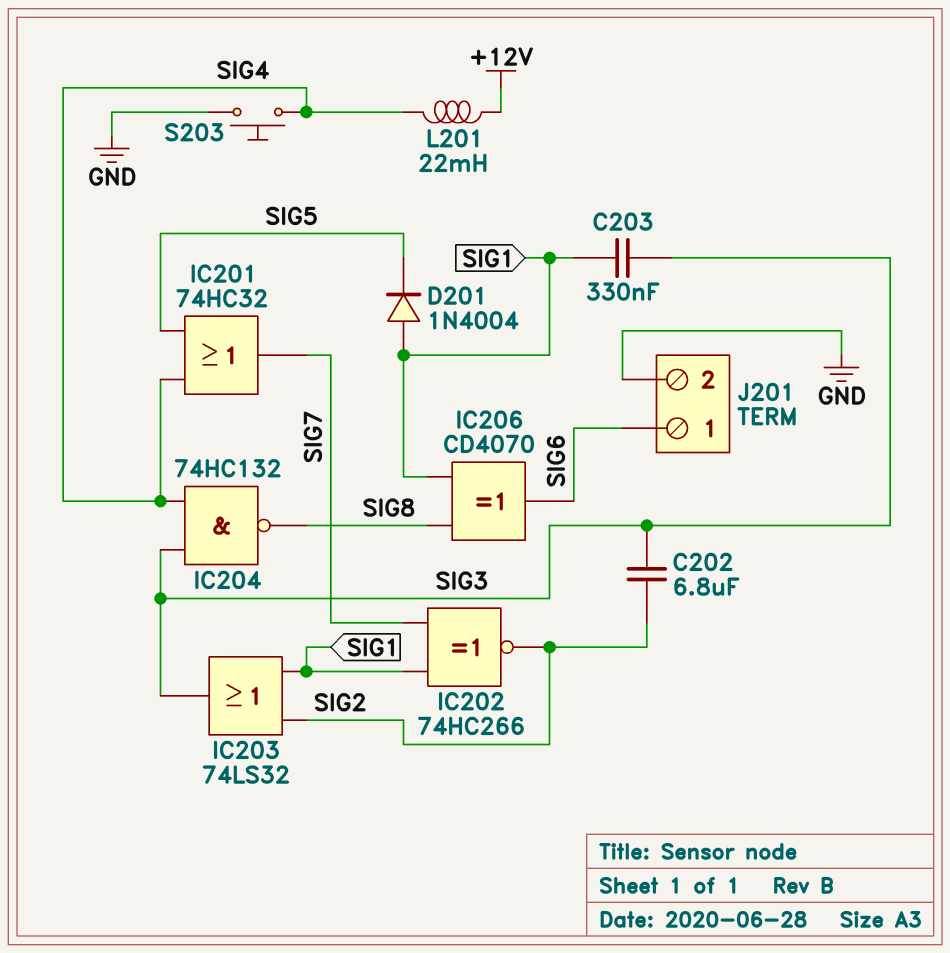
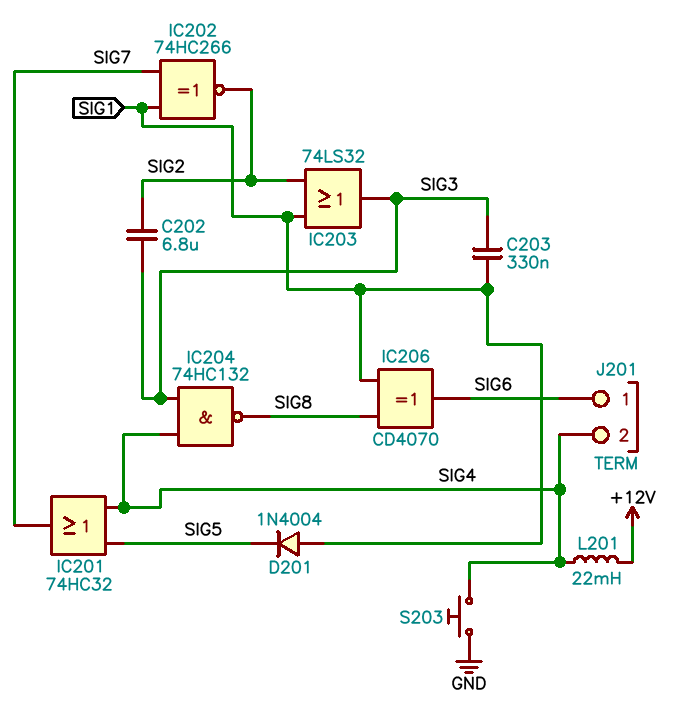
J201 pin 2: GND -> SIG4

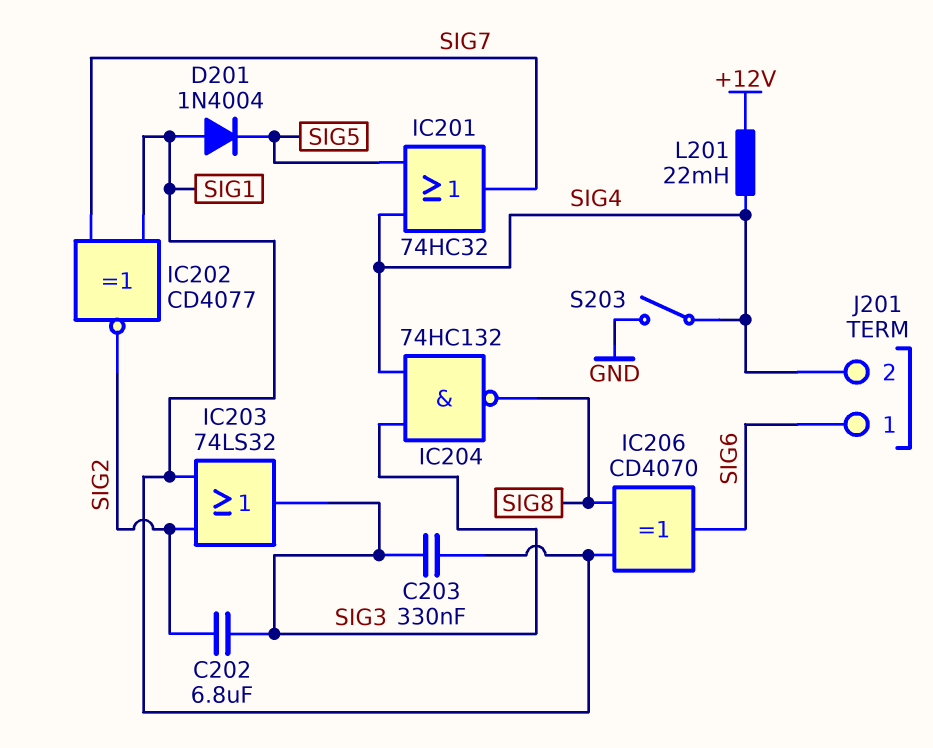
IC202: XNOR 74HC266 (in SIG1, in SIG7, out SIG2) -> XNOR CD4077 (in SIG1, in SIG7, out SIG2)
S203: button (GND, SIG4) -> switch (GND, SIG4)

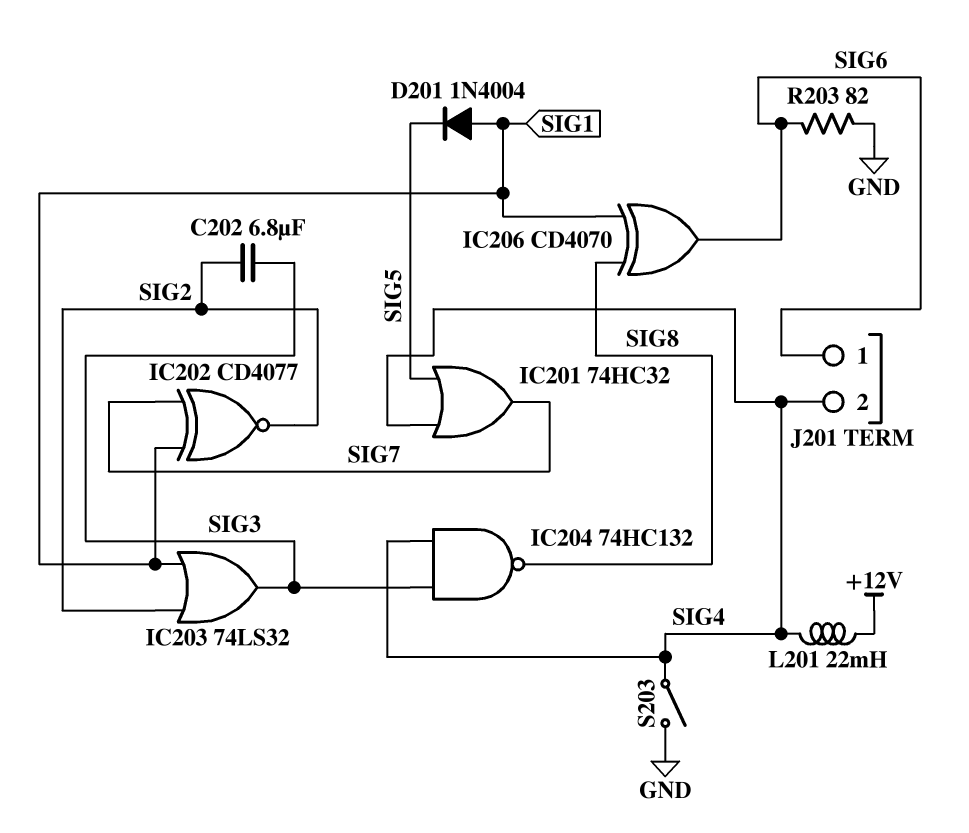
C203: 330nF (SIG1, SIG3) -> none
R203: none -> 82 (GND, SIG6)

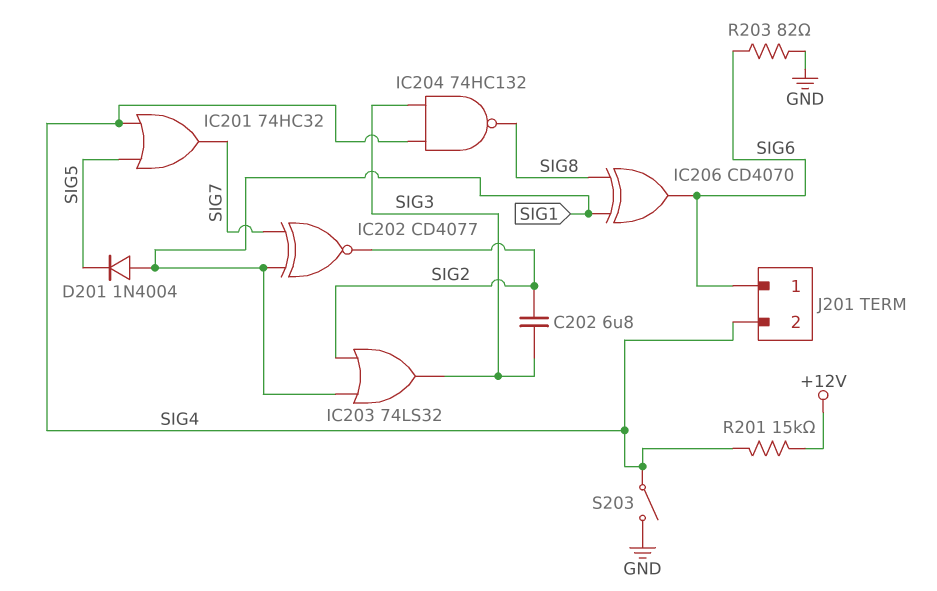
L201: 22mH (+12V, SIG4) -> none
R201: none -> 15k (+12V, SIG4)

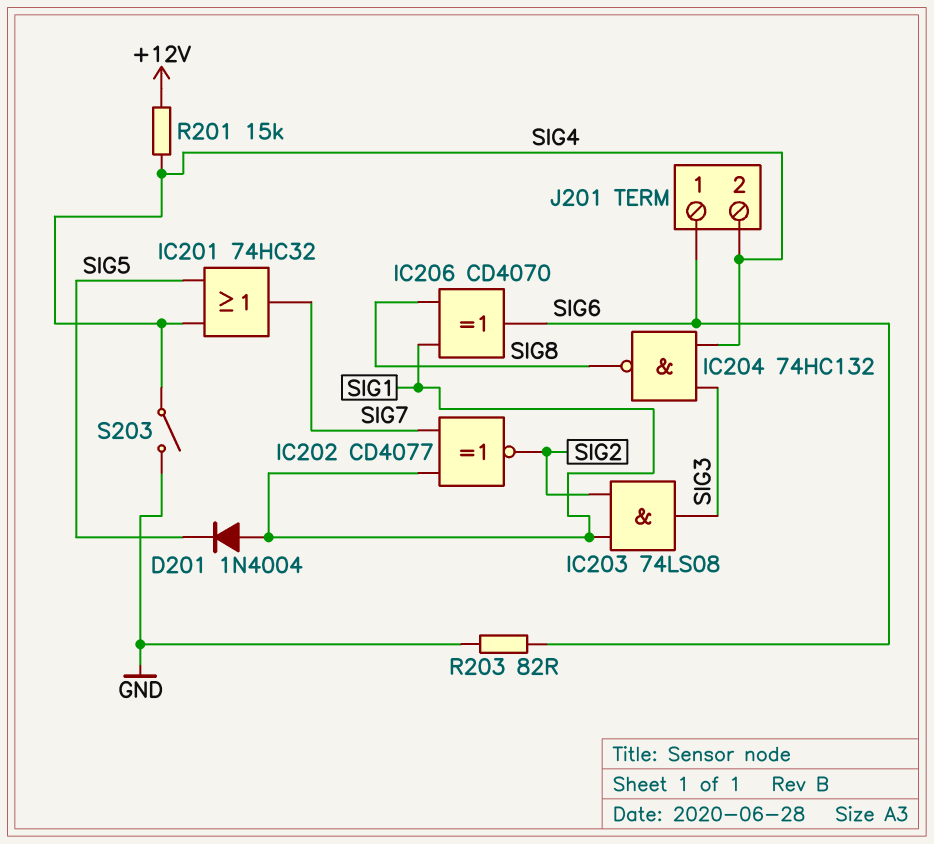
C202: 6.8uF (SIG2, SIG3) -> none
IC203: OR 74LS32 (in SIG1, in SIG2, out SIG3) -> AND 74LS08 (in SIG1, in SIG2, out SIG3)

